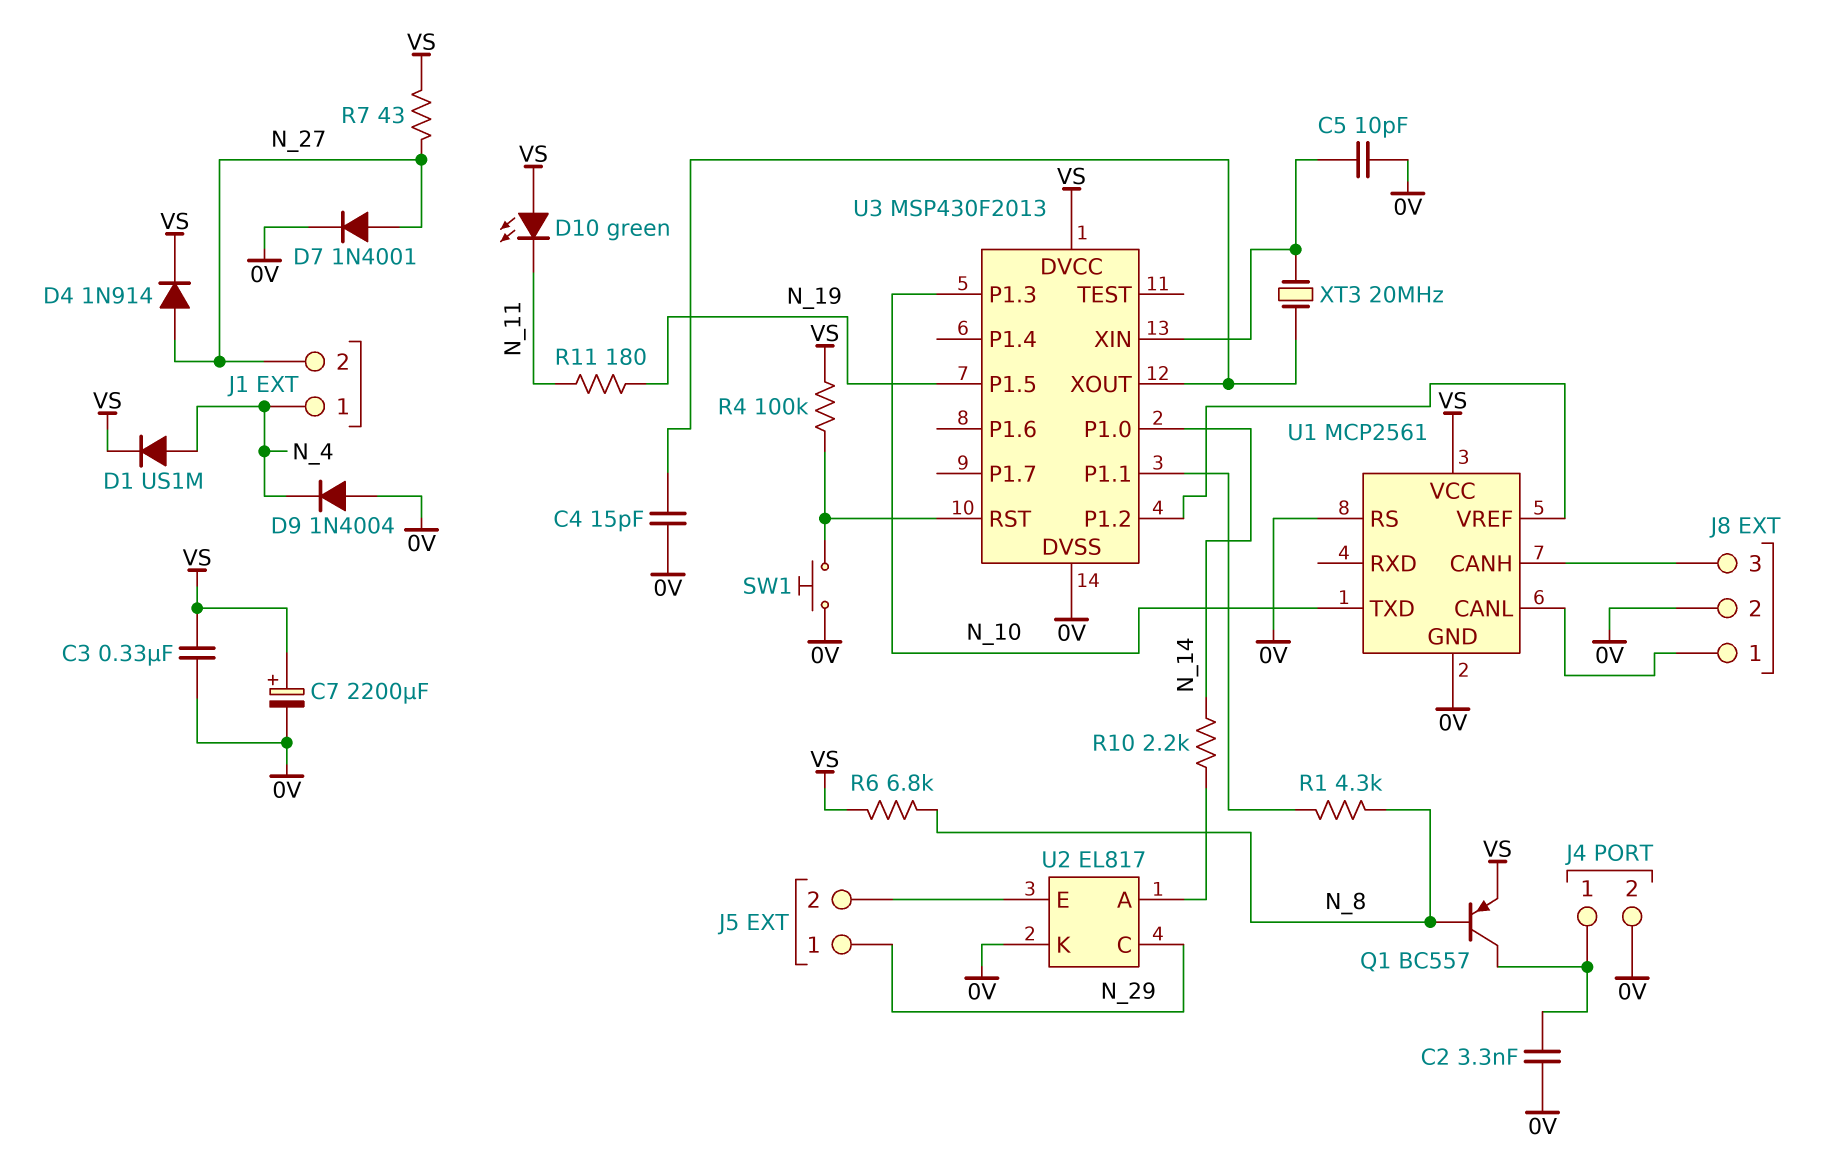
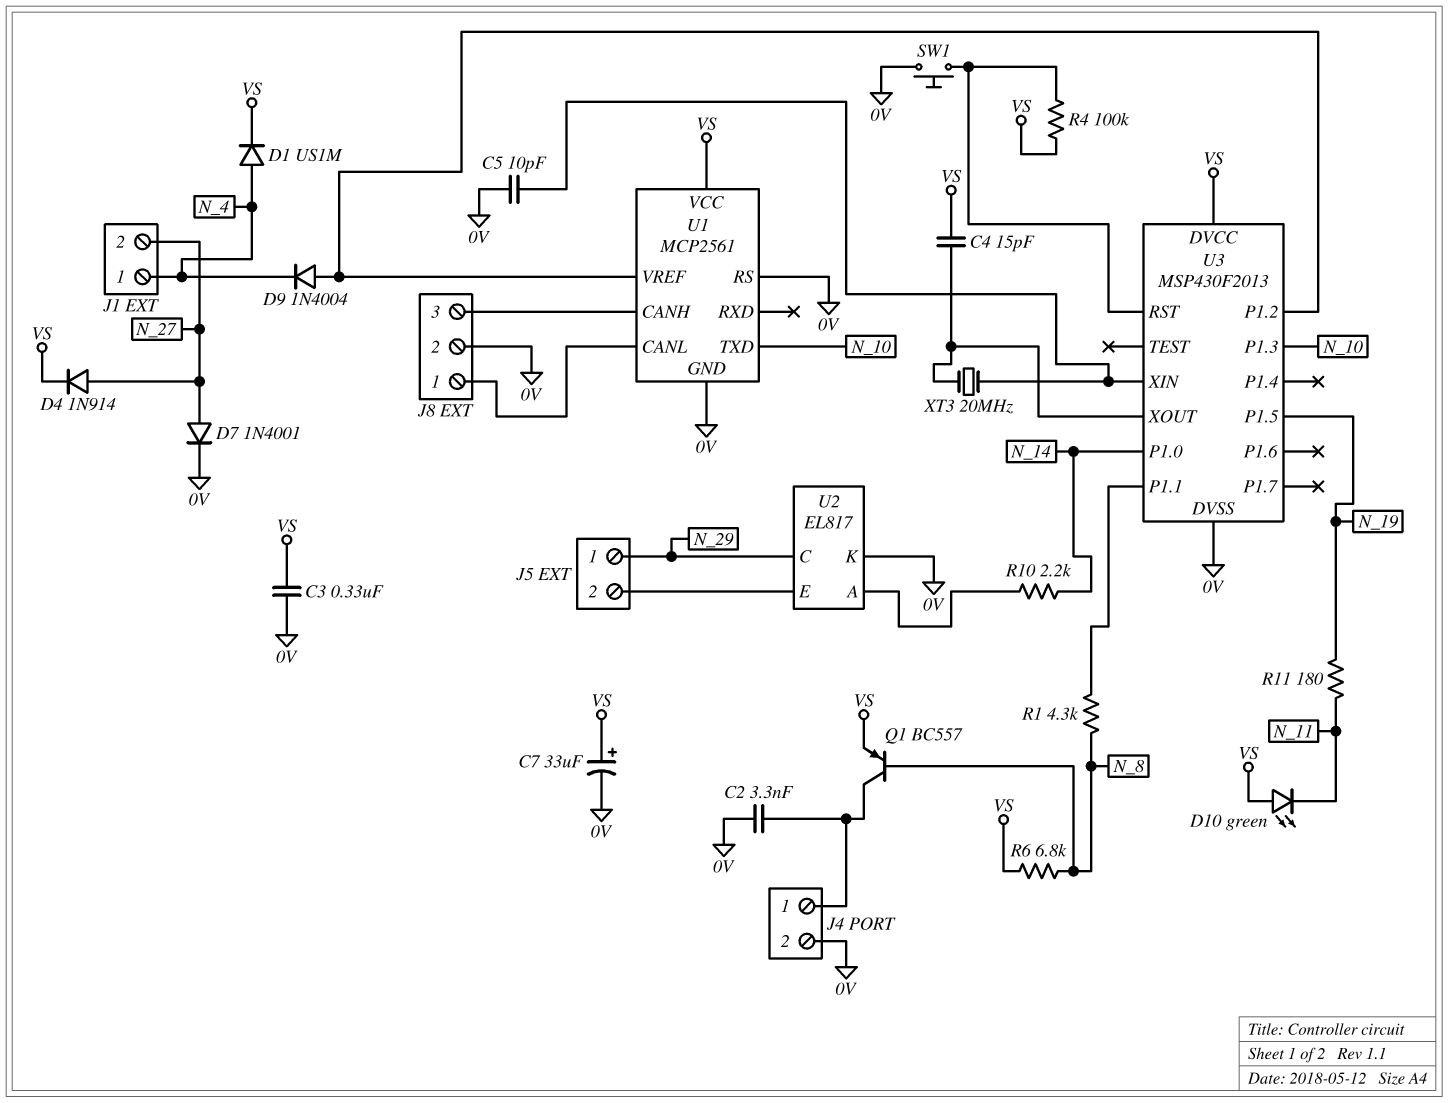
C4: 15pF (0V, U3/XOUT) -> 15pF (U3/XOUT, VS)
C7: 2200uF (plus VS, minus 0V) -> 33uF (plus VS, minus 0V)
D9: diode 1N4004 (A 0V, K N_4) -> diode 1N4004 (A U1/VREF, K N_4)
R7: 43 (N_27, VS) -> none

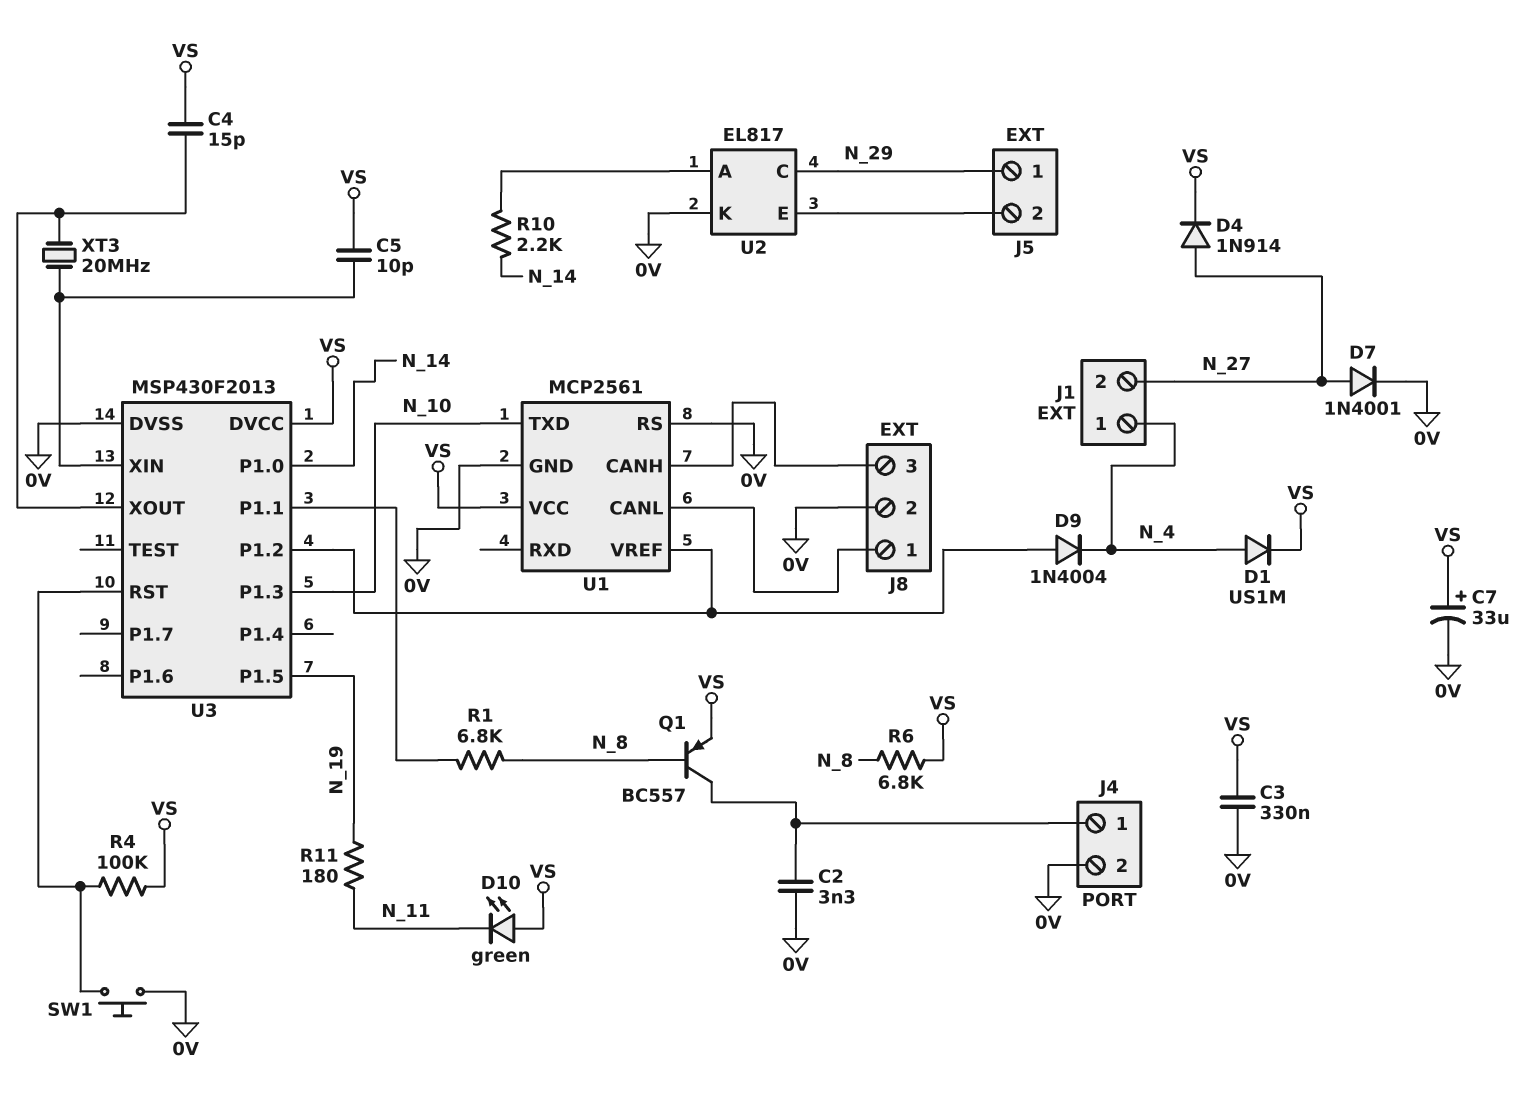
C5: 10pF (0V, U3/XIN) -> 10pF (U3/XIN, VS)
R1: 4.3k (N_8, U3/P1.1) -> 6.8k (N_8, U3/P1.1)

